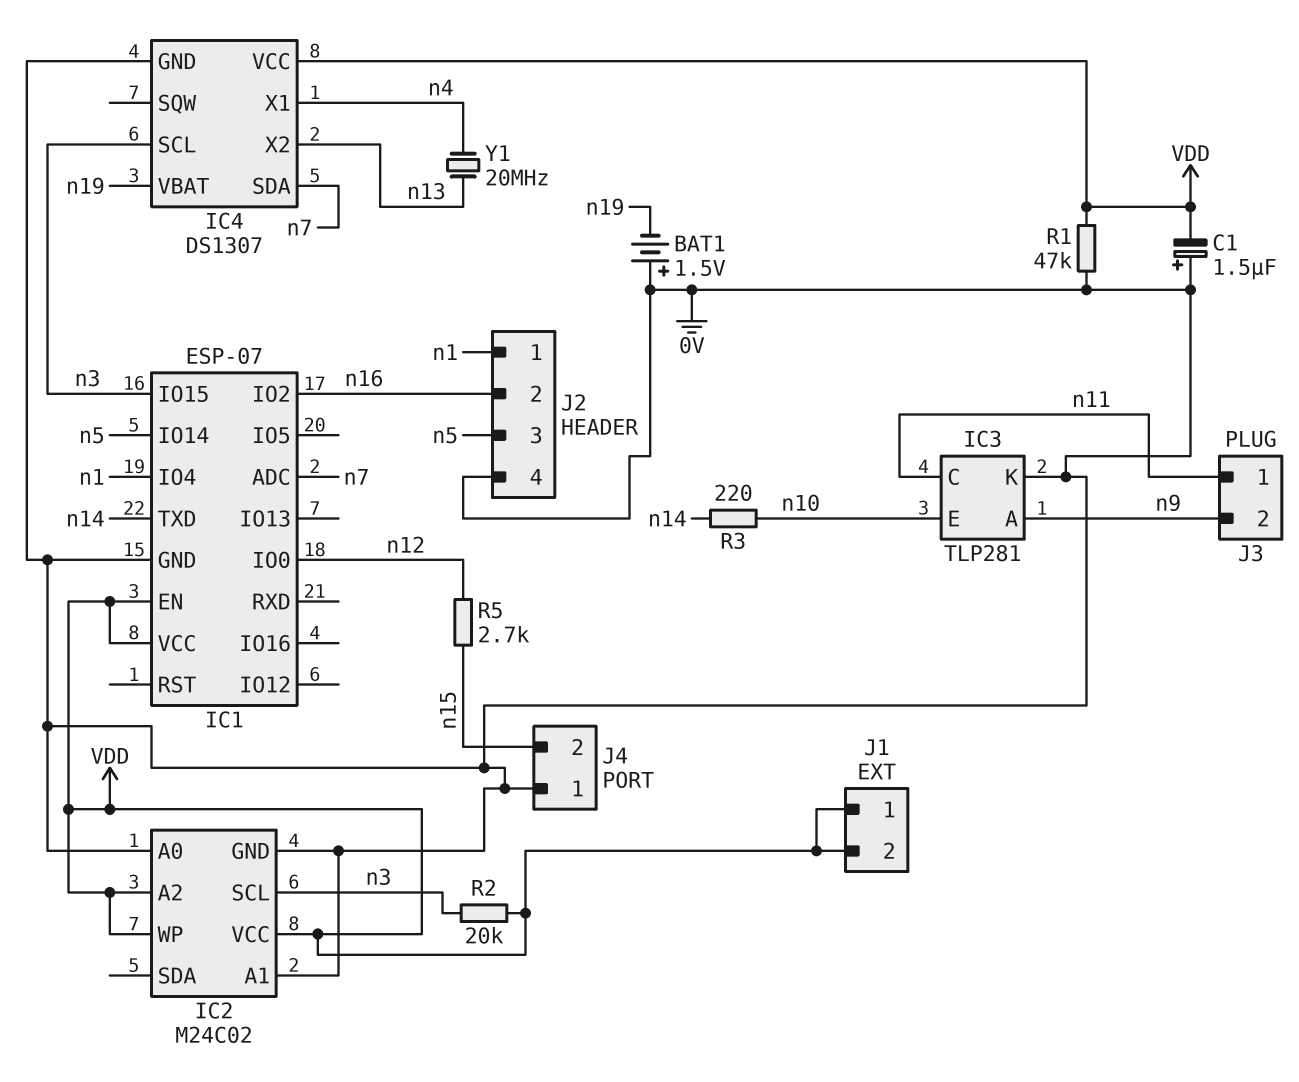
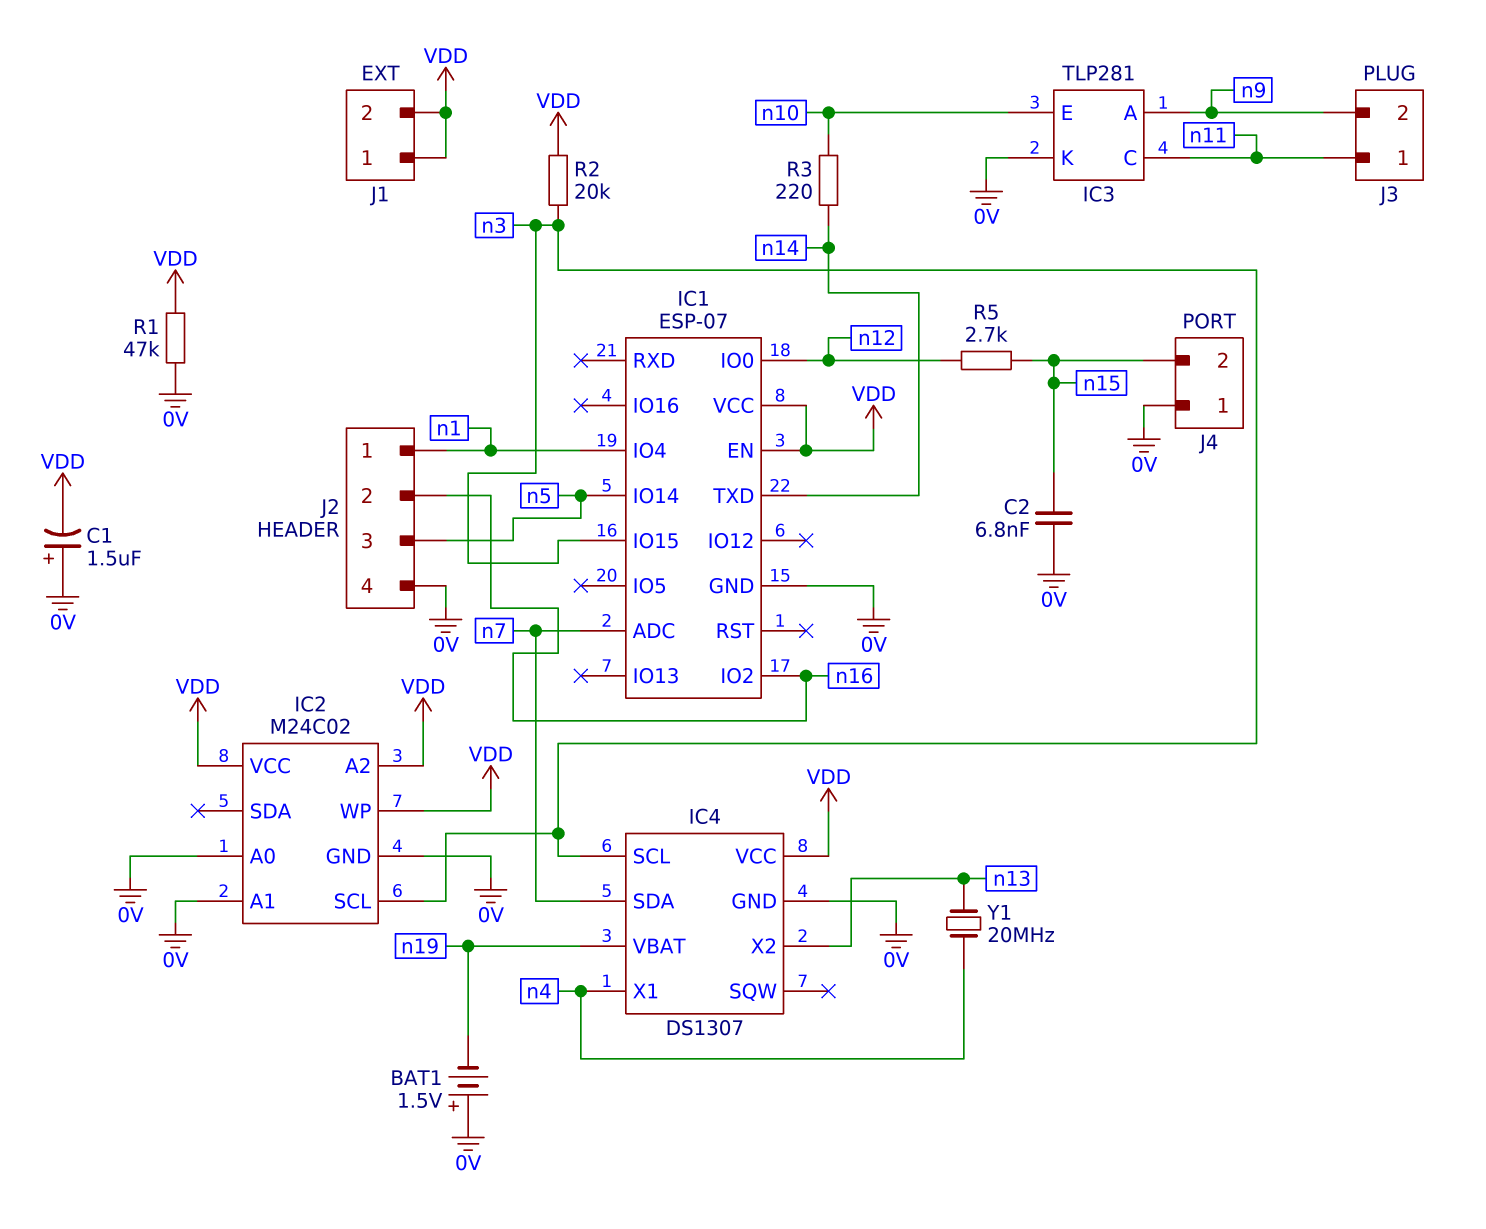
C2: none -> 6.8nF (0V, n15)

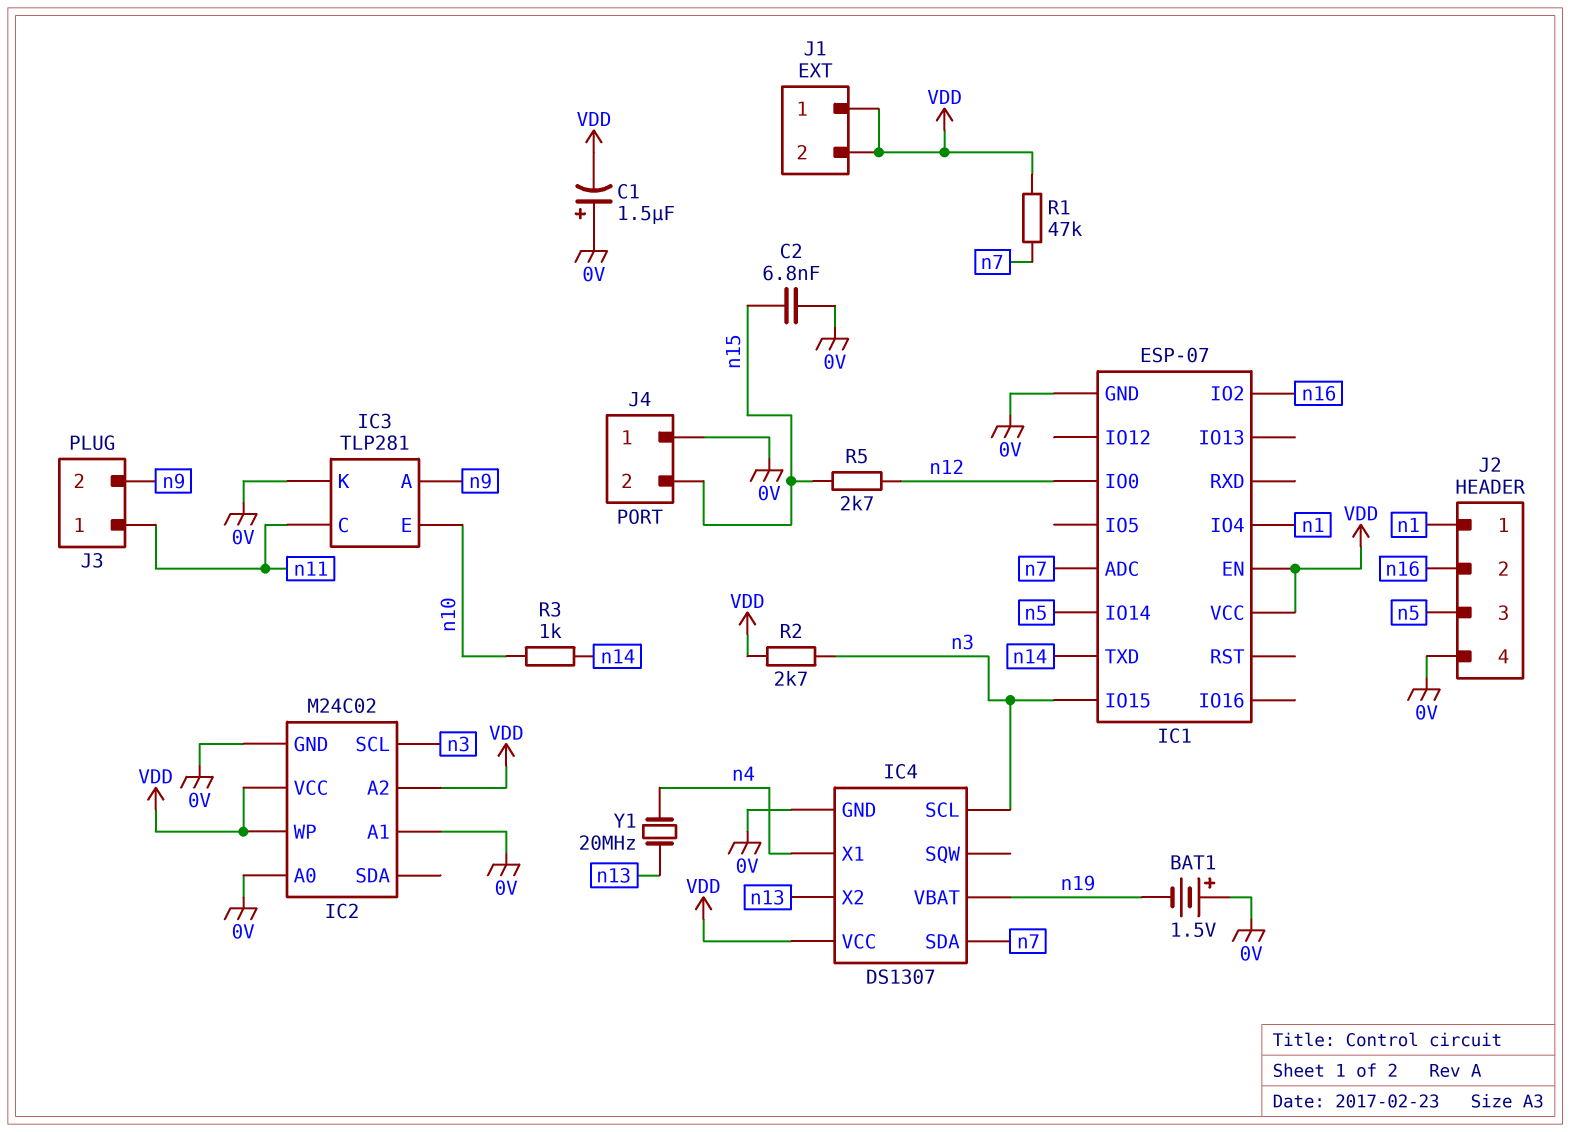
R1: 47k (0V, VDD) -> 47k (VDD, n7)
R2: 20k (VDD, n3) -> 2.7k (VDD, n3)
R3: 220 (n10, n14) -> 1k (n10, n14)

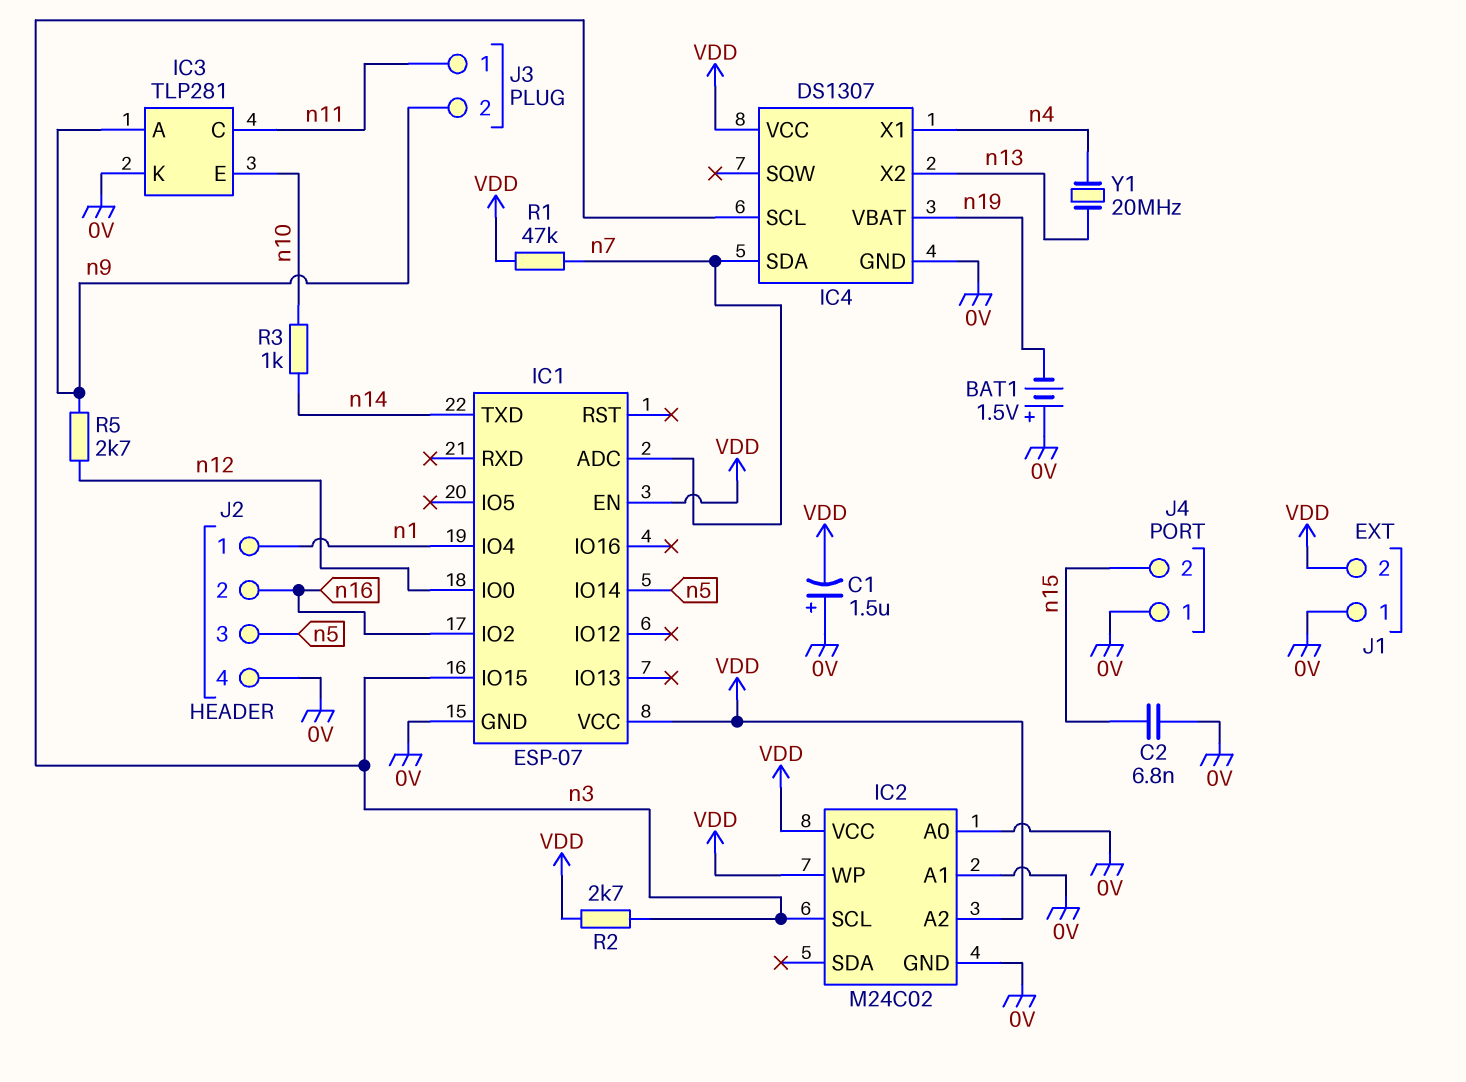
J1 pin 1: VDD -> 0V
R5: 2.7k (n12, n15) -> 2.7k (n9, n12)

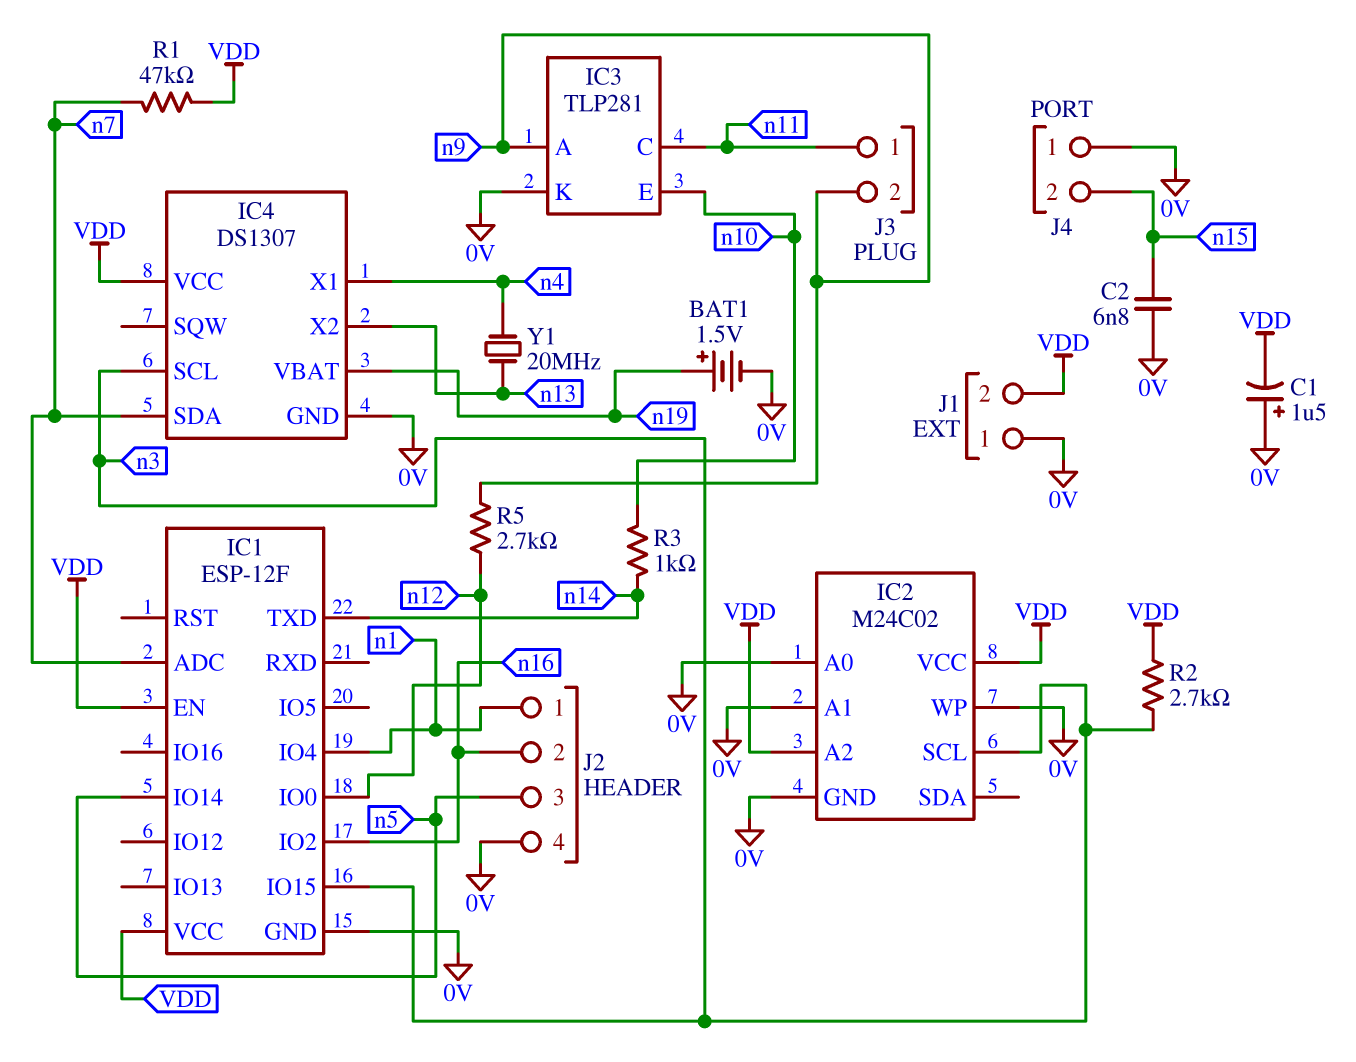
BAT1: 1.5V (plus 0V, minus n19) -> 1.5V (plus n19, minus 0V)
IC1: ESP-07 -> ESP-12F
IC2 pin WP: VDD -> 0V

